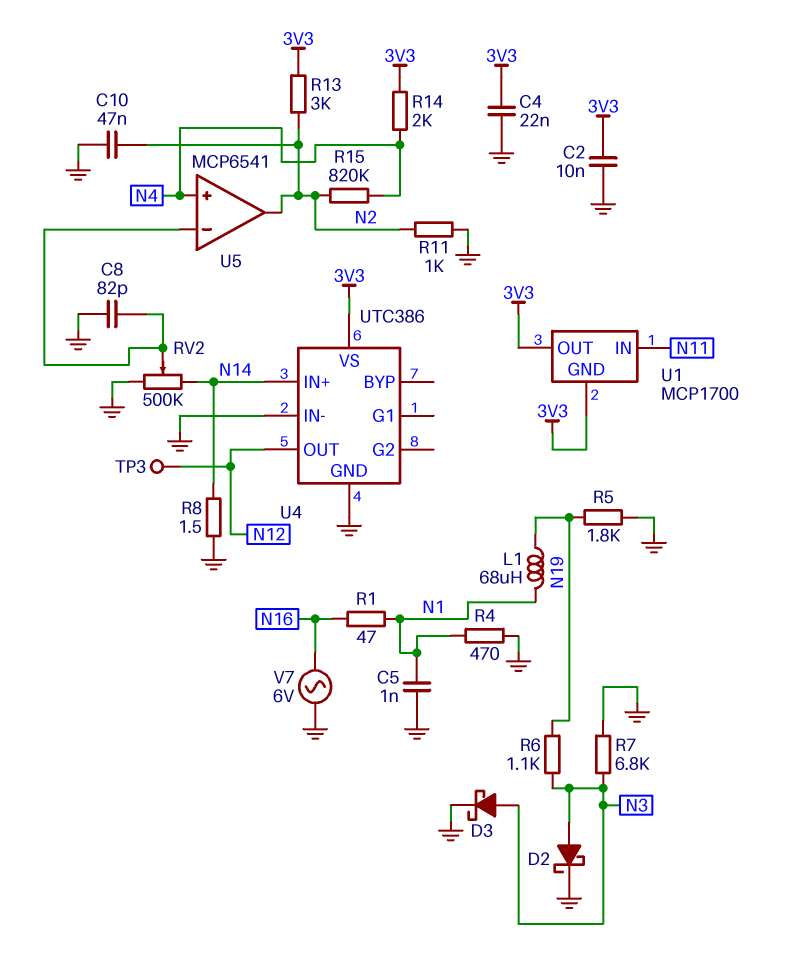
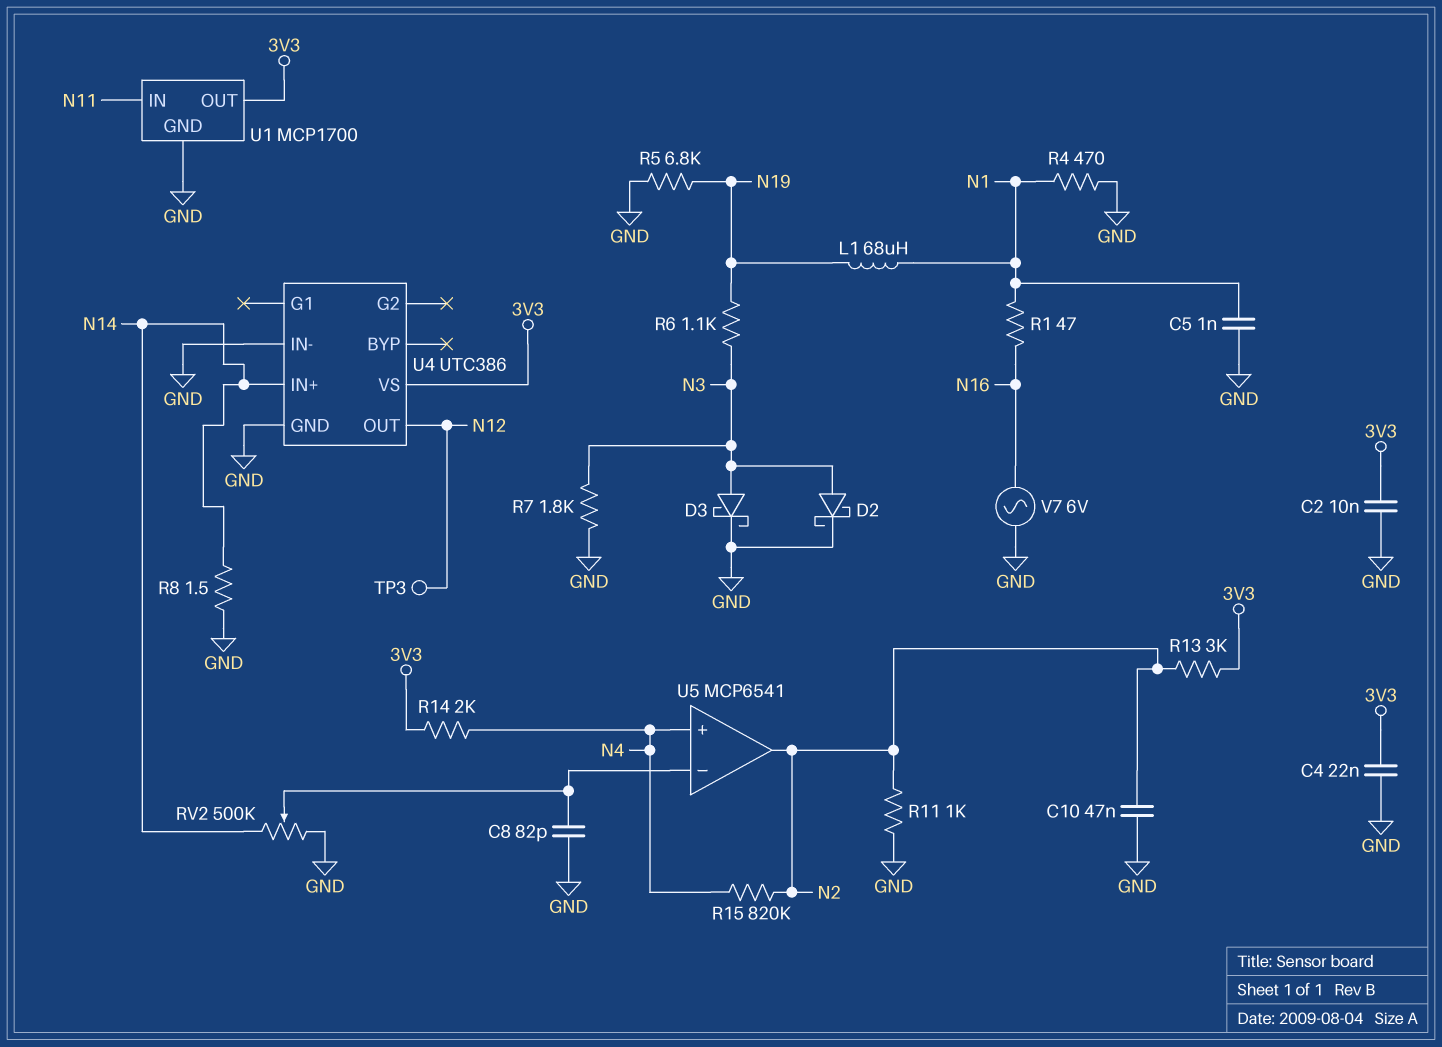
R5: 1.8k (GND, N19) -> 6.8k (GND, N19)
R7: 6.8k (GND, N3) -> 1.8k (GND, N3)
U1 pin GND: 3V3 -> GND

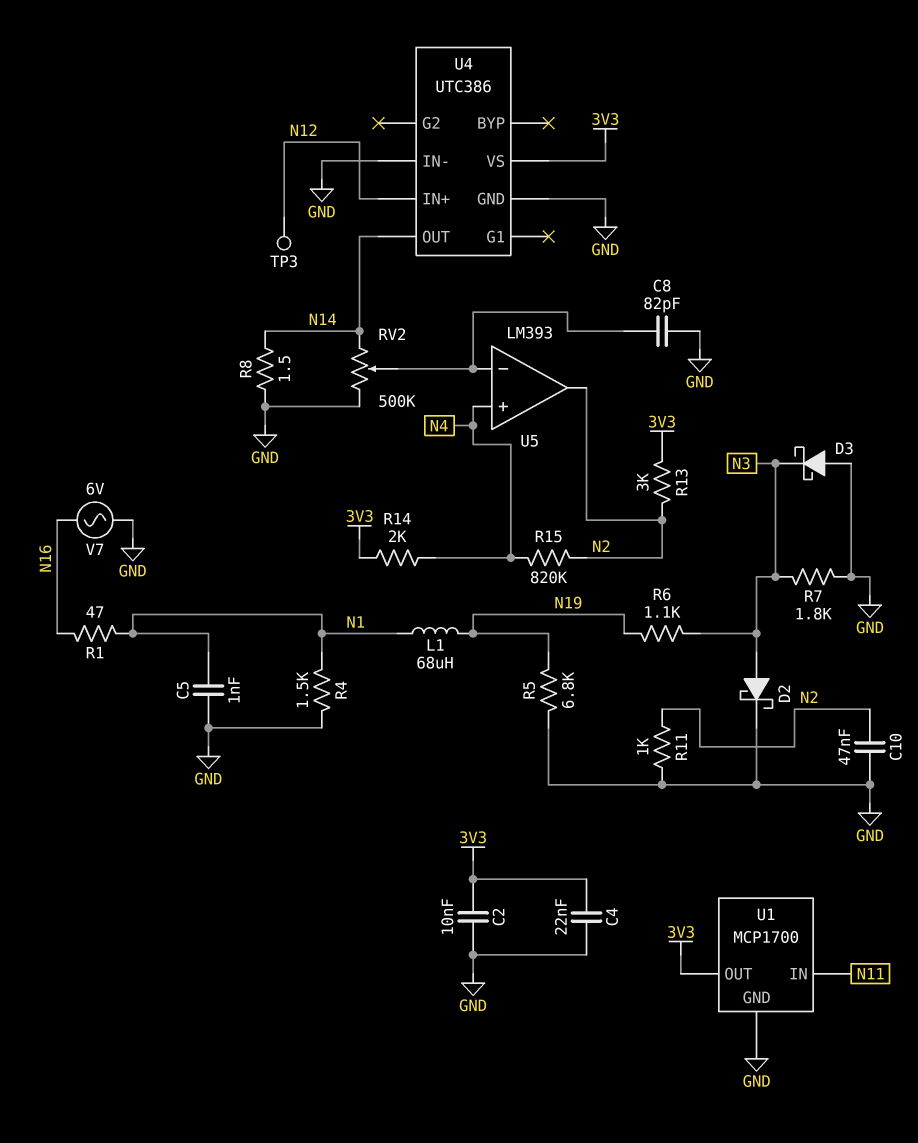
D3: schottky (A N3, K GND) -> schottky (A GND, K N3)
R4: 470 (GND, N1) -> 1.5k (GND, N1)
U4 pin IN+: N14 -> N12
U4 pin OUT: N12 -> N14
U5: MCP6541 -> LM393

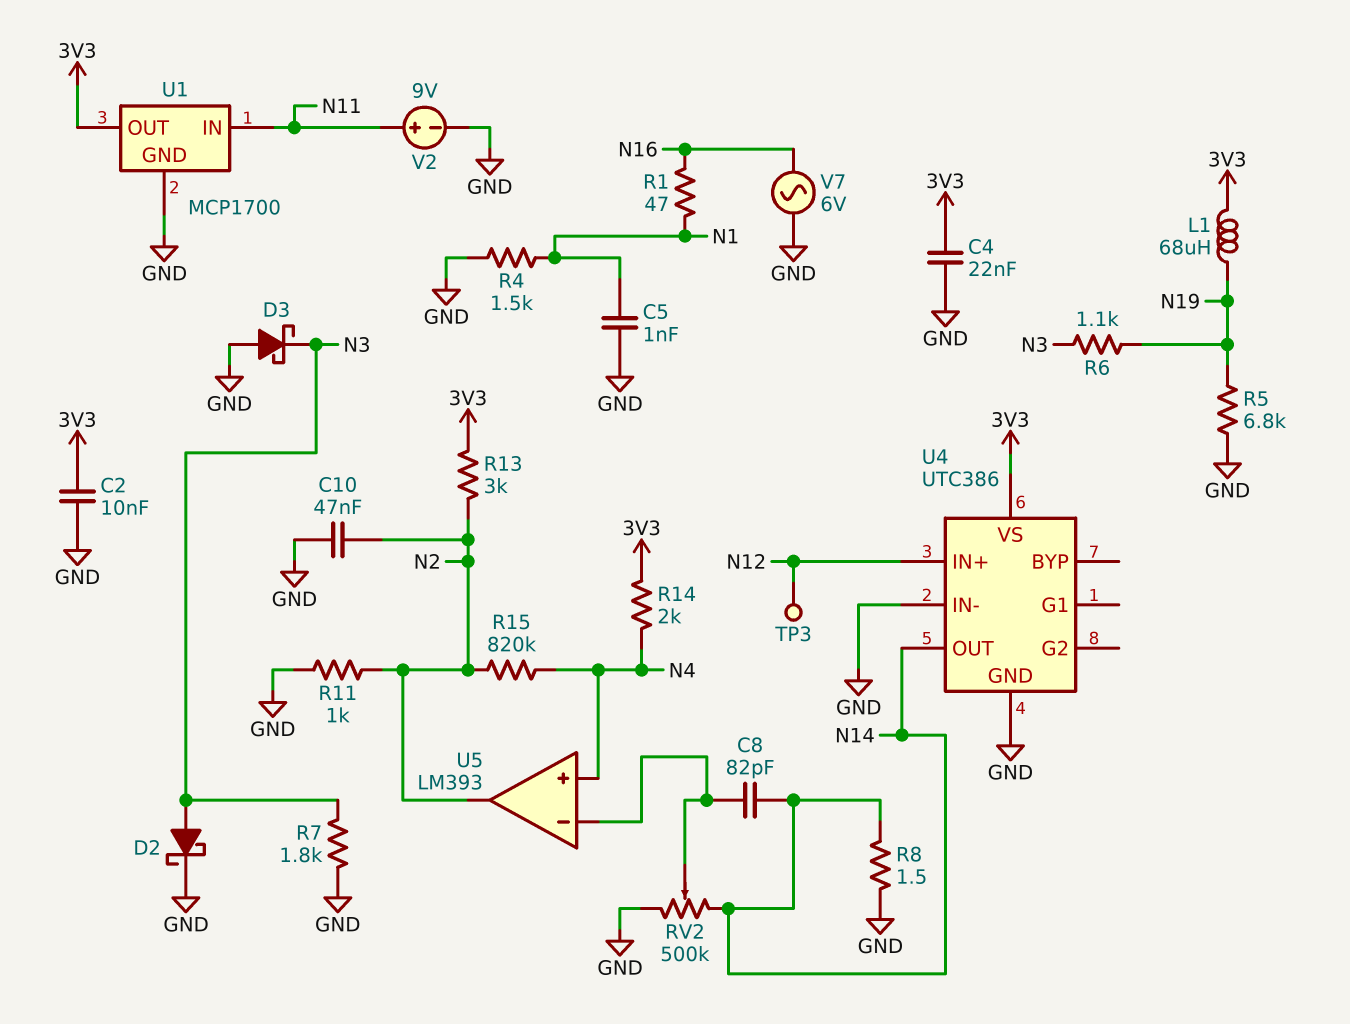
C8: 82pF (GND, U5/in-) -> 82pF (N14, U5/in-)
L1: 68uH (N1, N19) -> 68uH (3V3, N19)
V2: none -> 9V (plus N11, minus GND)

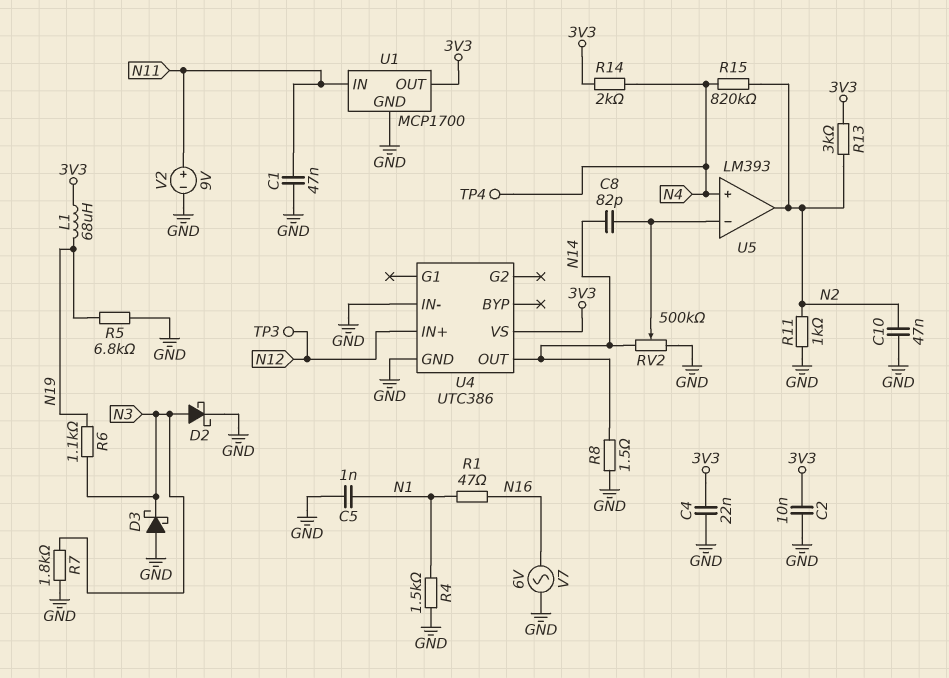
C1: none -> 47nF (GND, N11)
TP4: none -> test point (N4)

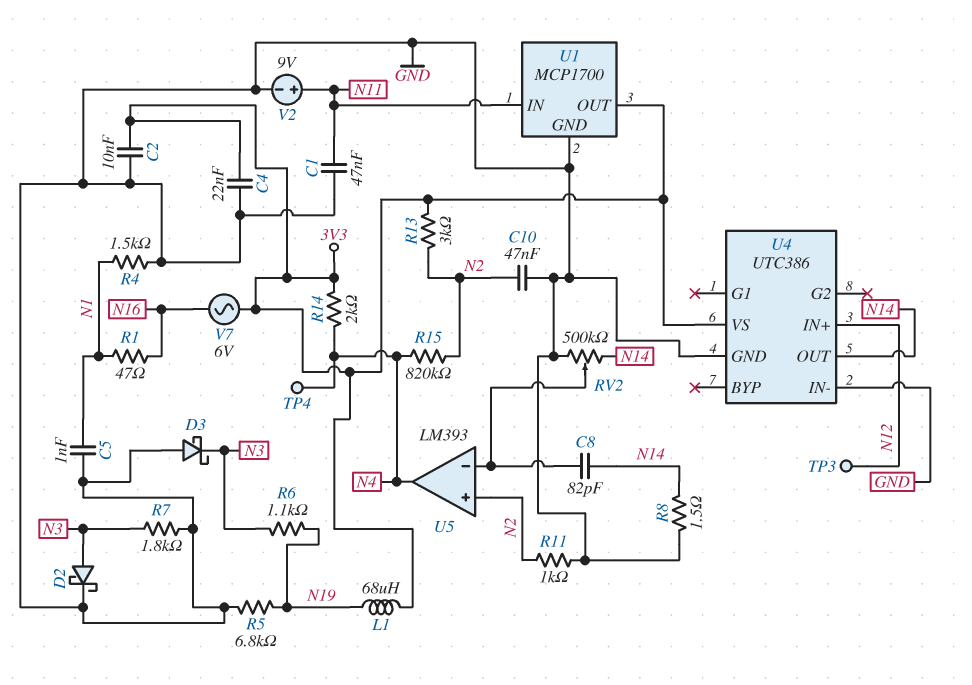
U5 pin in+: N4 -> N2
U5 pin out: N2 -> N4
V7: AC 6V (GND, N16) -> AC 6V (3V3, N16)

